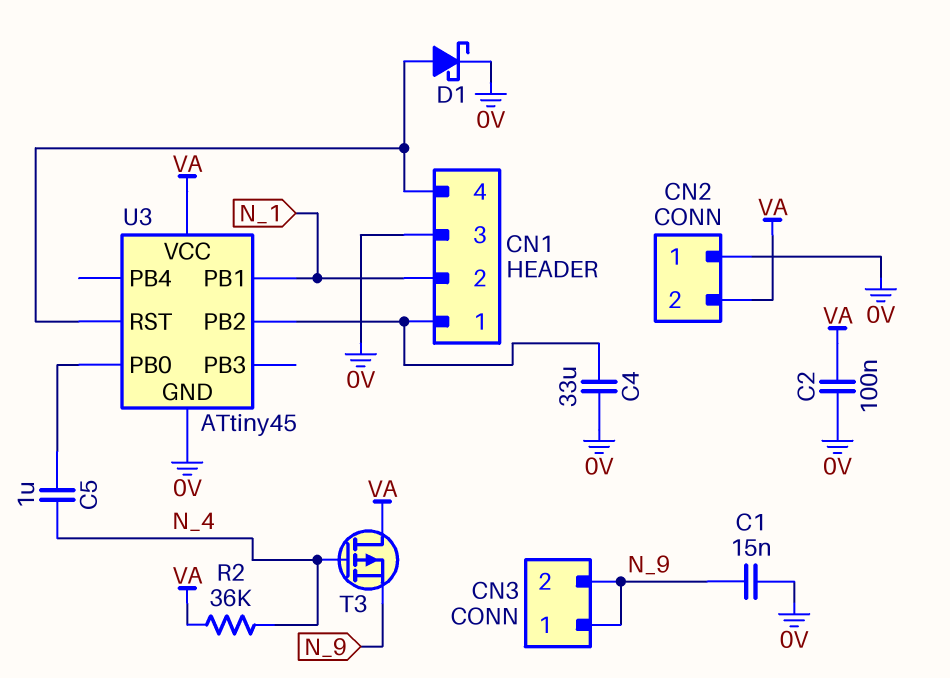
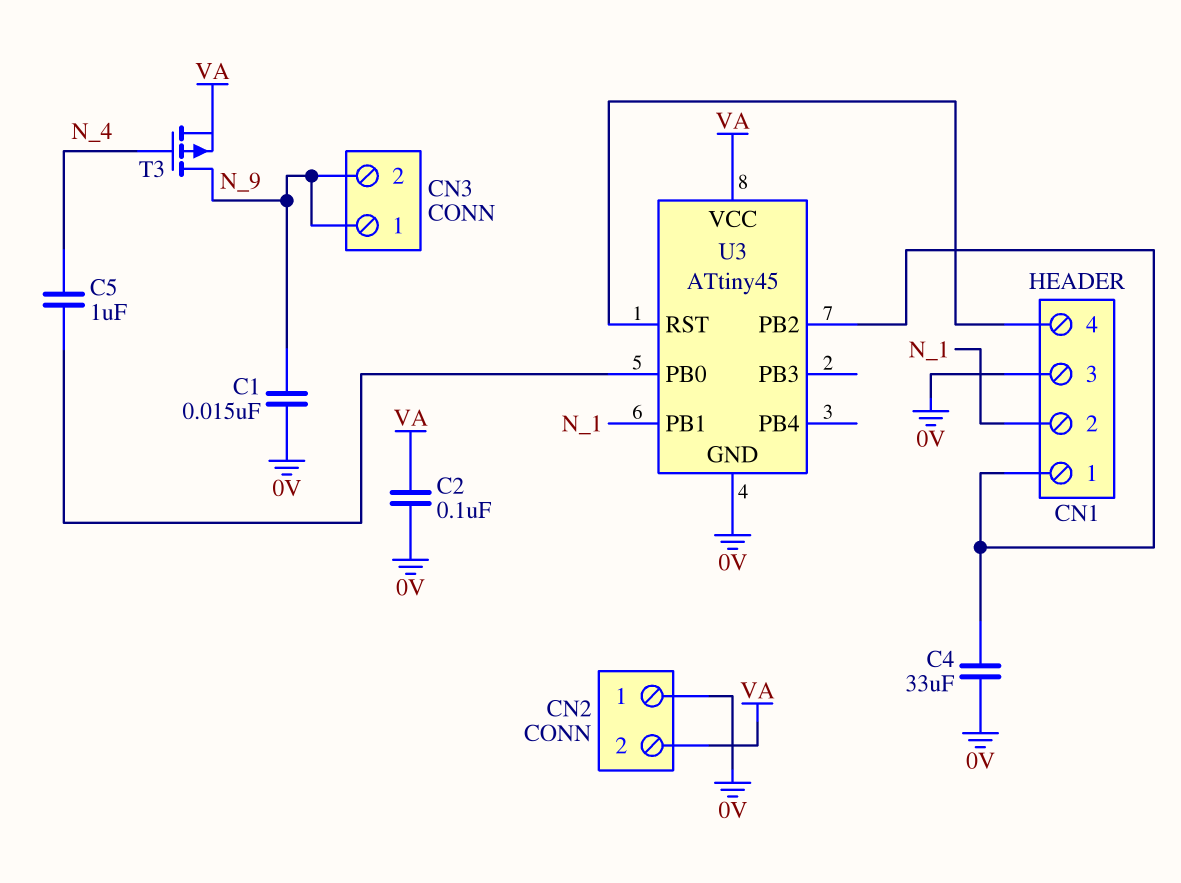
D1: schottky (A CN1/4, K 0V) -> none
R2: 36k (N_4, VA) -> none
T3: PMOS (G N_4, D VA, S N_9) -> PMOS (G N_4, D N_9, S VA)

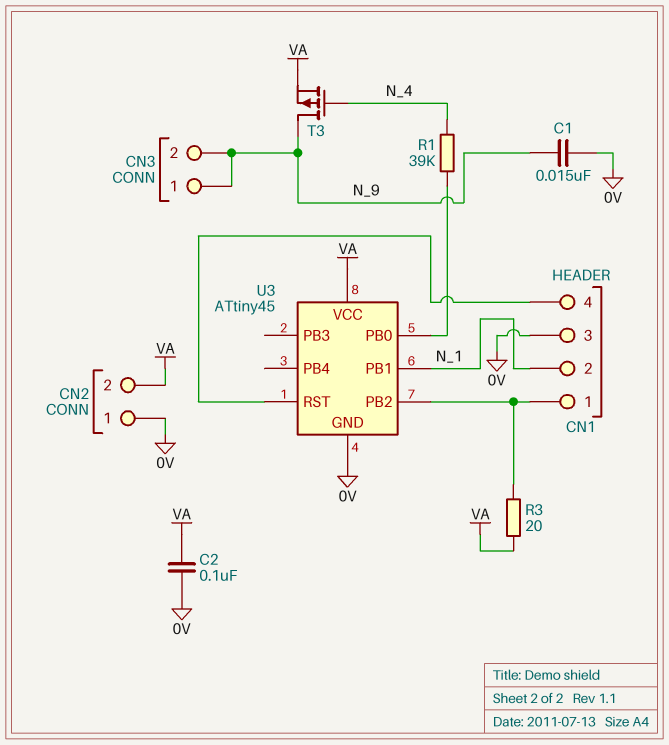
C4: 33uF (0V, CN1/1) -> none
C5: 1uF (N_4, U3/PB0) -> none
R1: none -> 39k (N_4, U3/PB0)
R3: none -> 20 (CN1/1, VA)

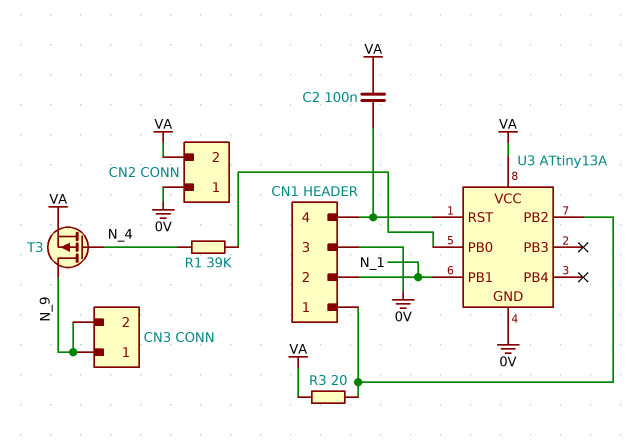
C1: 15nF (0V, N_9) -> none
C2: 100nF (0V, VA) -> 100nF (CN1/4, VA)
U3: ATtiny45 -> ATtiny13A

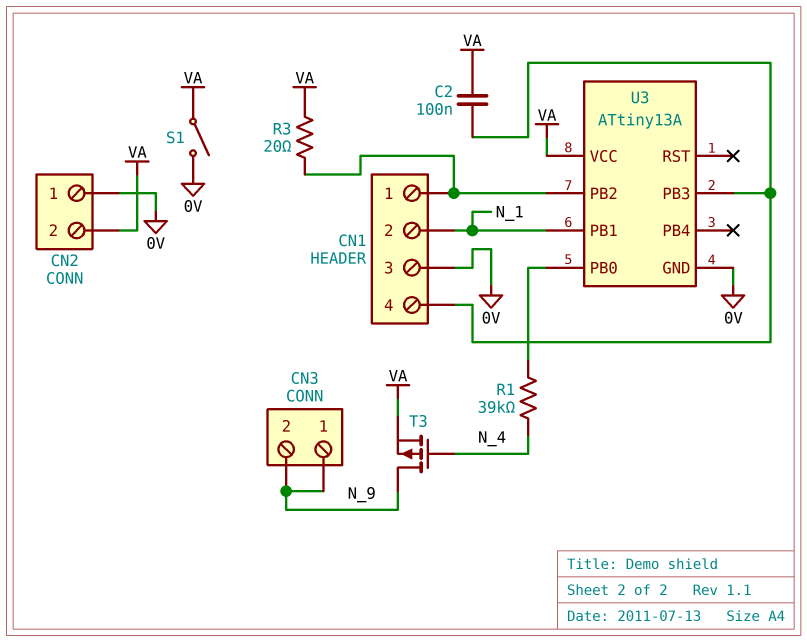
S1: none -> switch (0V, VA)
U3 pin PB3: none -> CN1/4
U3 pin RST: CN1/4 -> none

